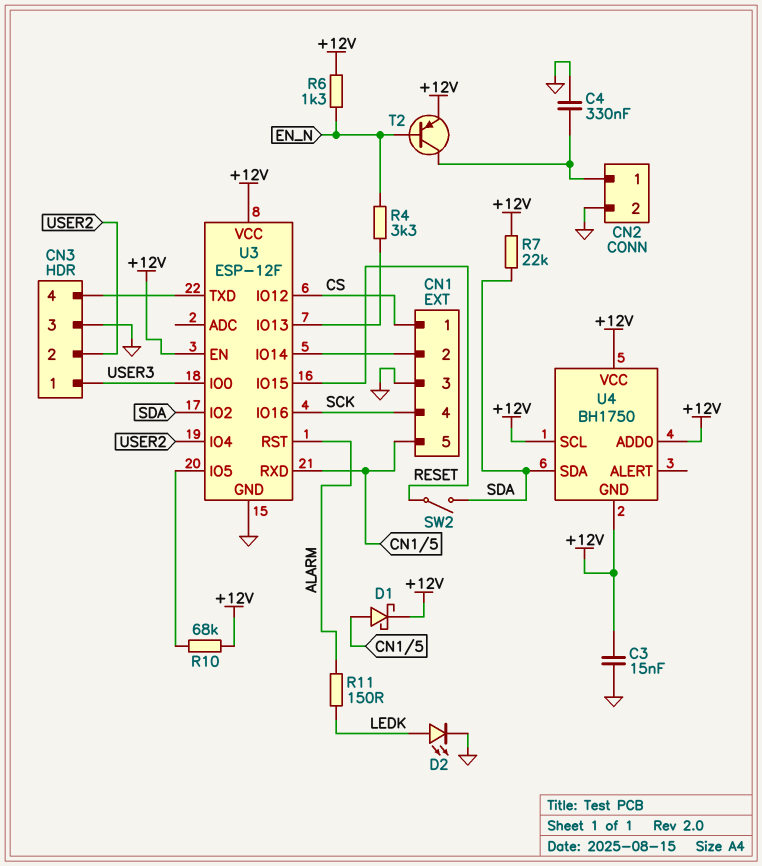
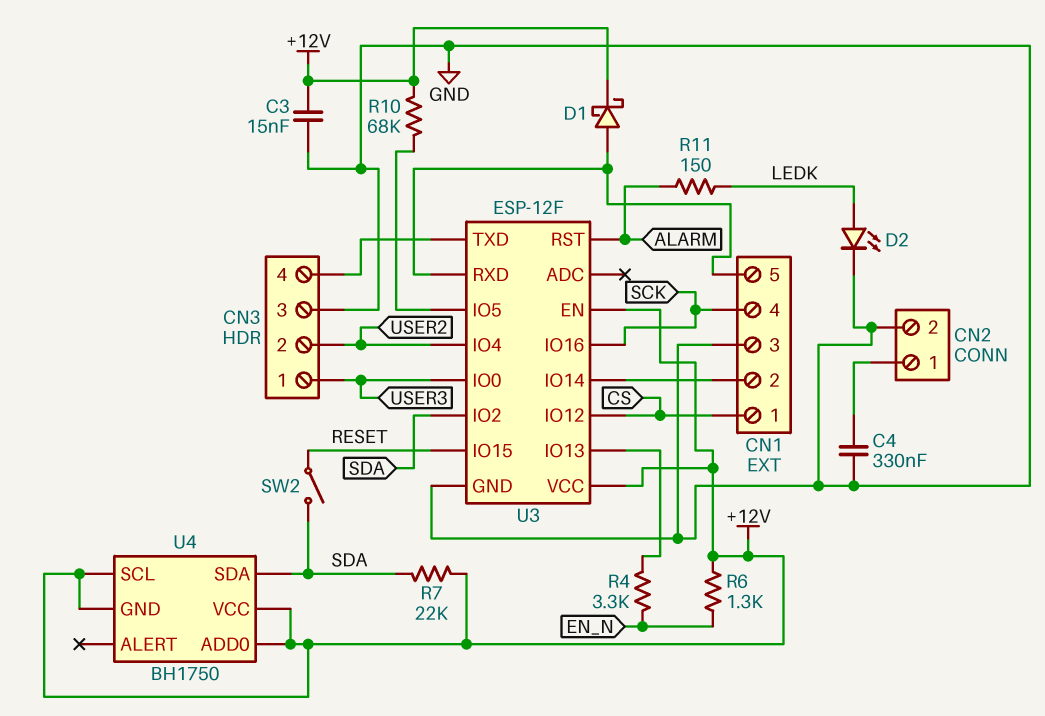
T2: PNP (B EN_N, C CN2/1, E +12V) -> none

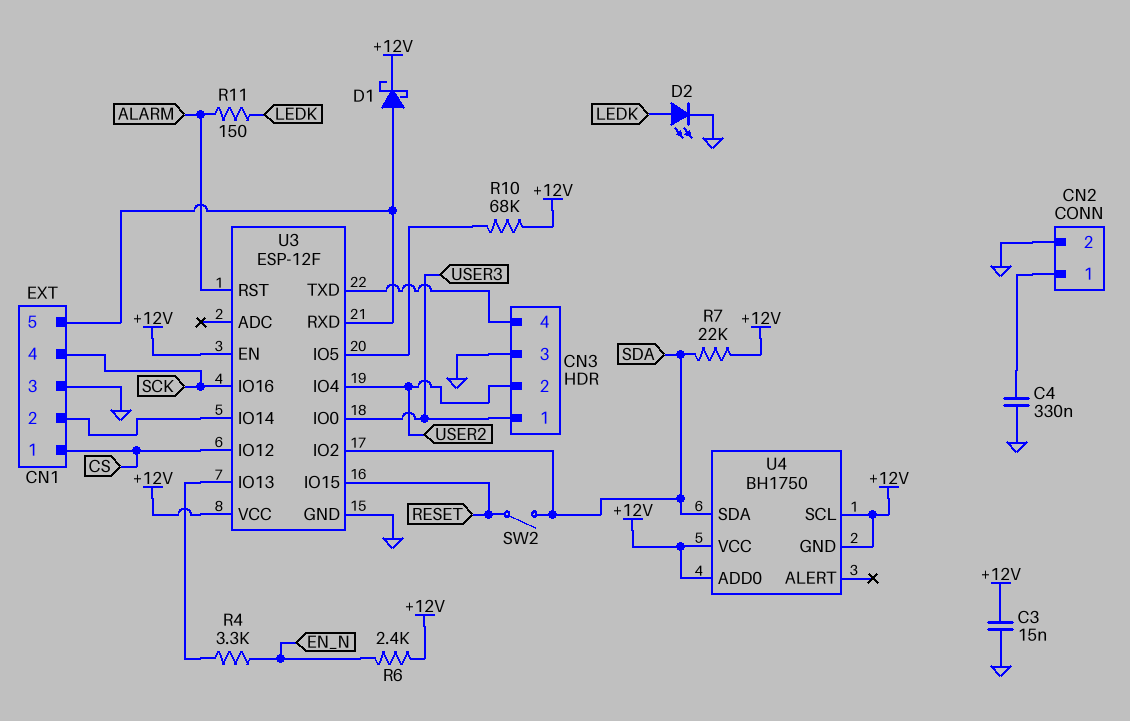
R6: 1.3k (+12V, EN_N) -> 2.4k (+12V, EN_N)

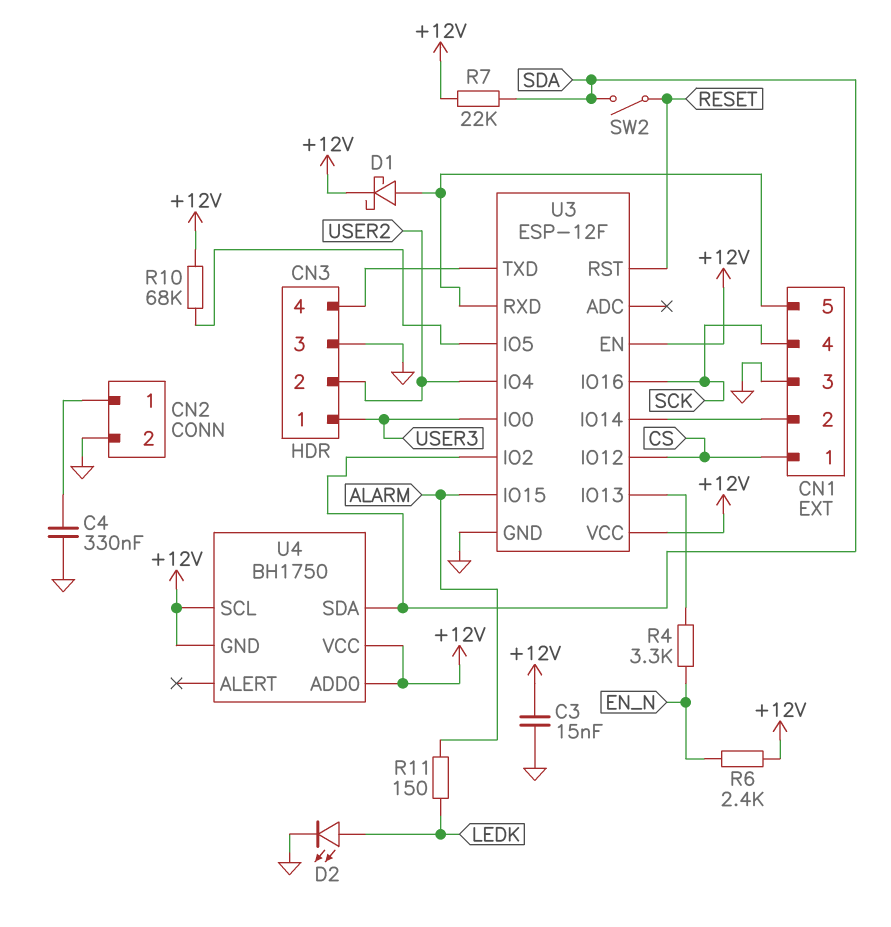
U3 pin IO15: RESET -> ALARM
U3 pin RST: ALARM -> RESET

